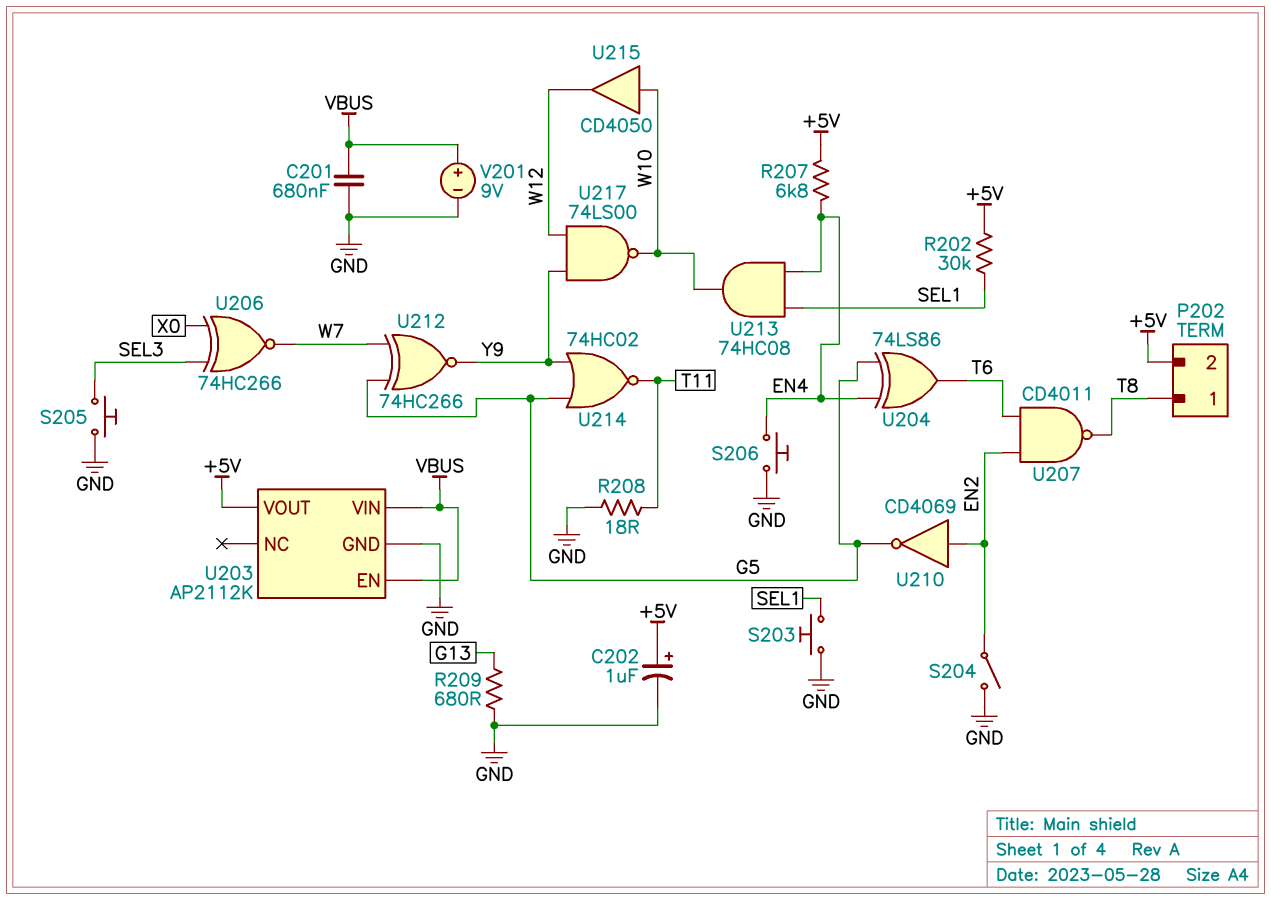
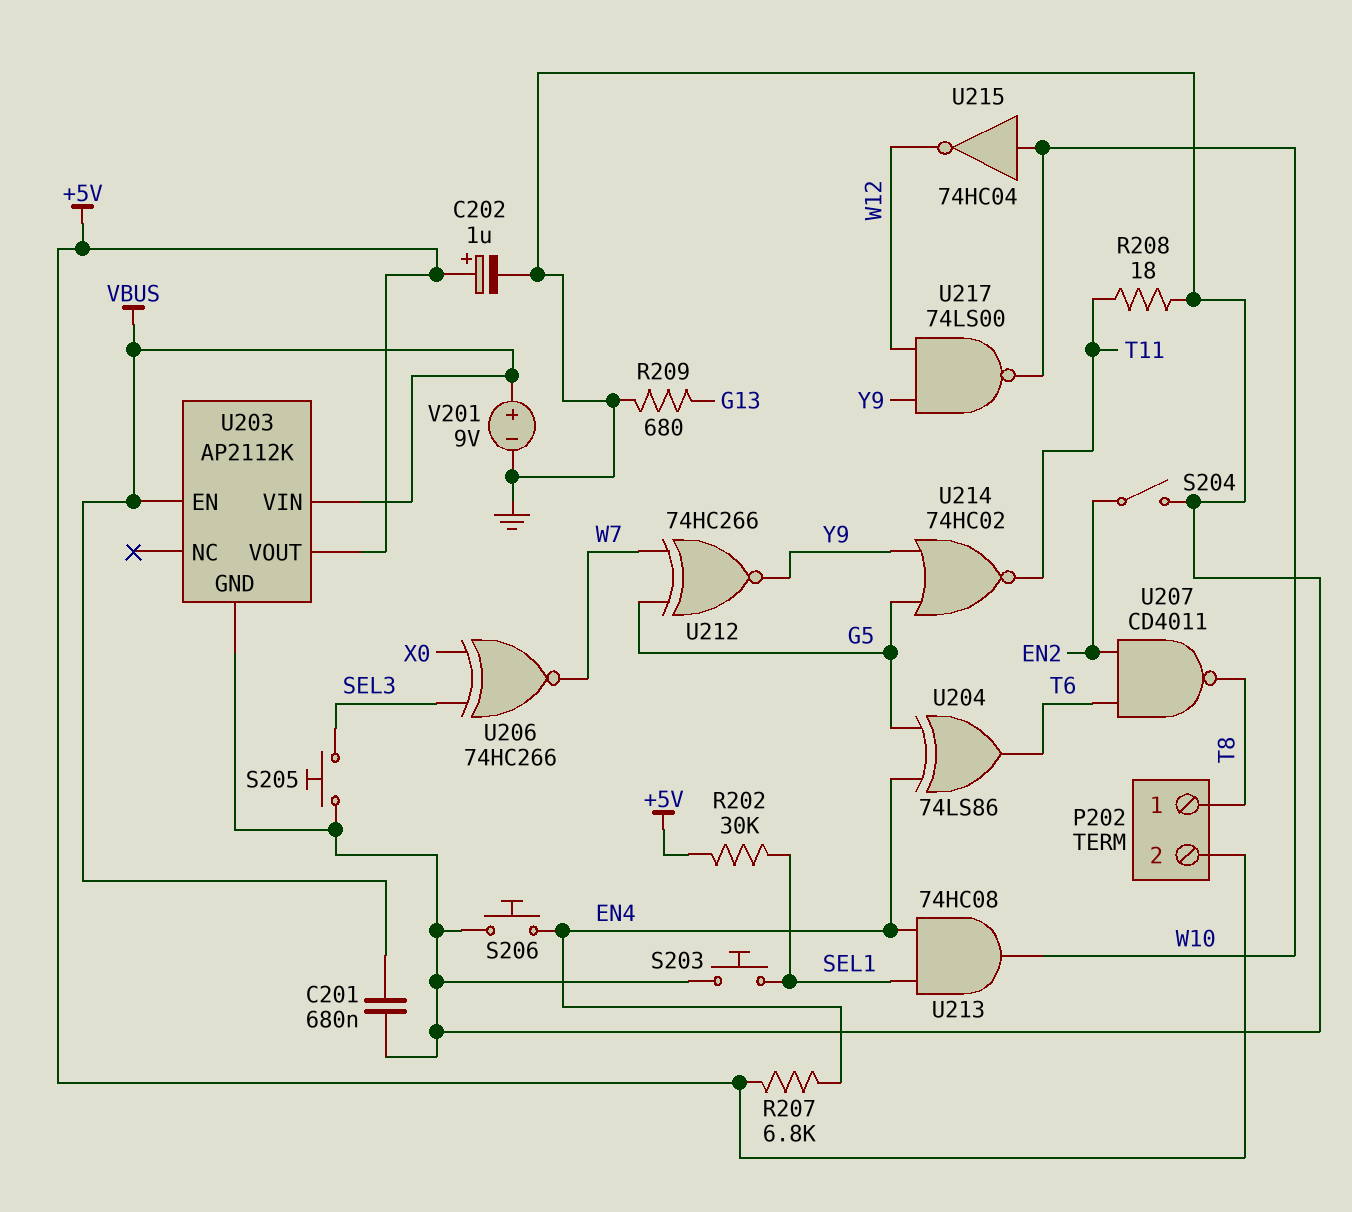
U210: NOT CD4069 (in EN2, out G5) -> none
U215: buffer CD4050 (in W10, out W12) -> NOT 74HC04 (in W10, out W12)

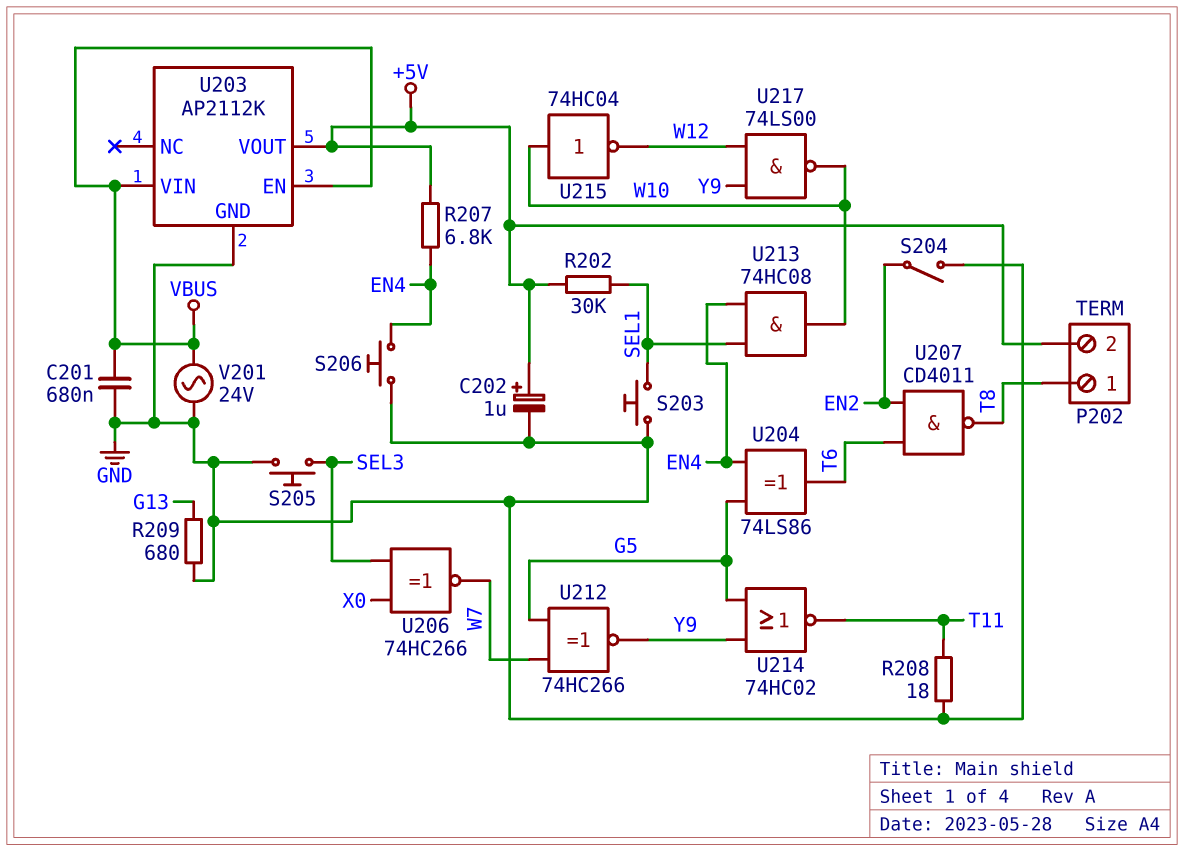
V201: 9V (plus VBUS, minus GND) -> AC 24V (GND, VBUS)

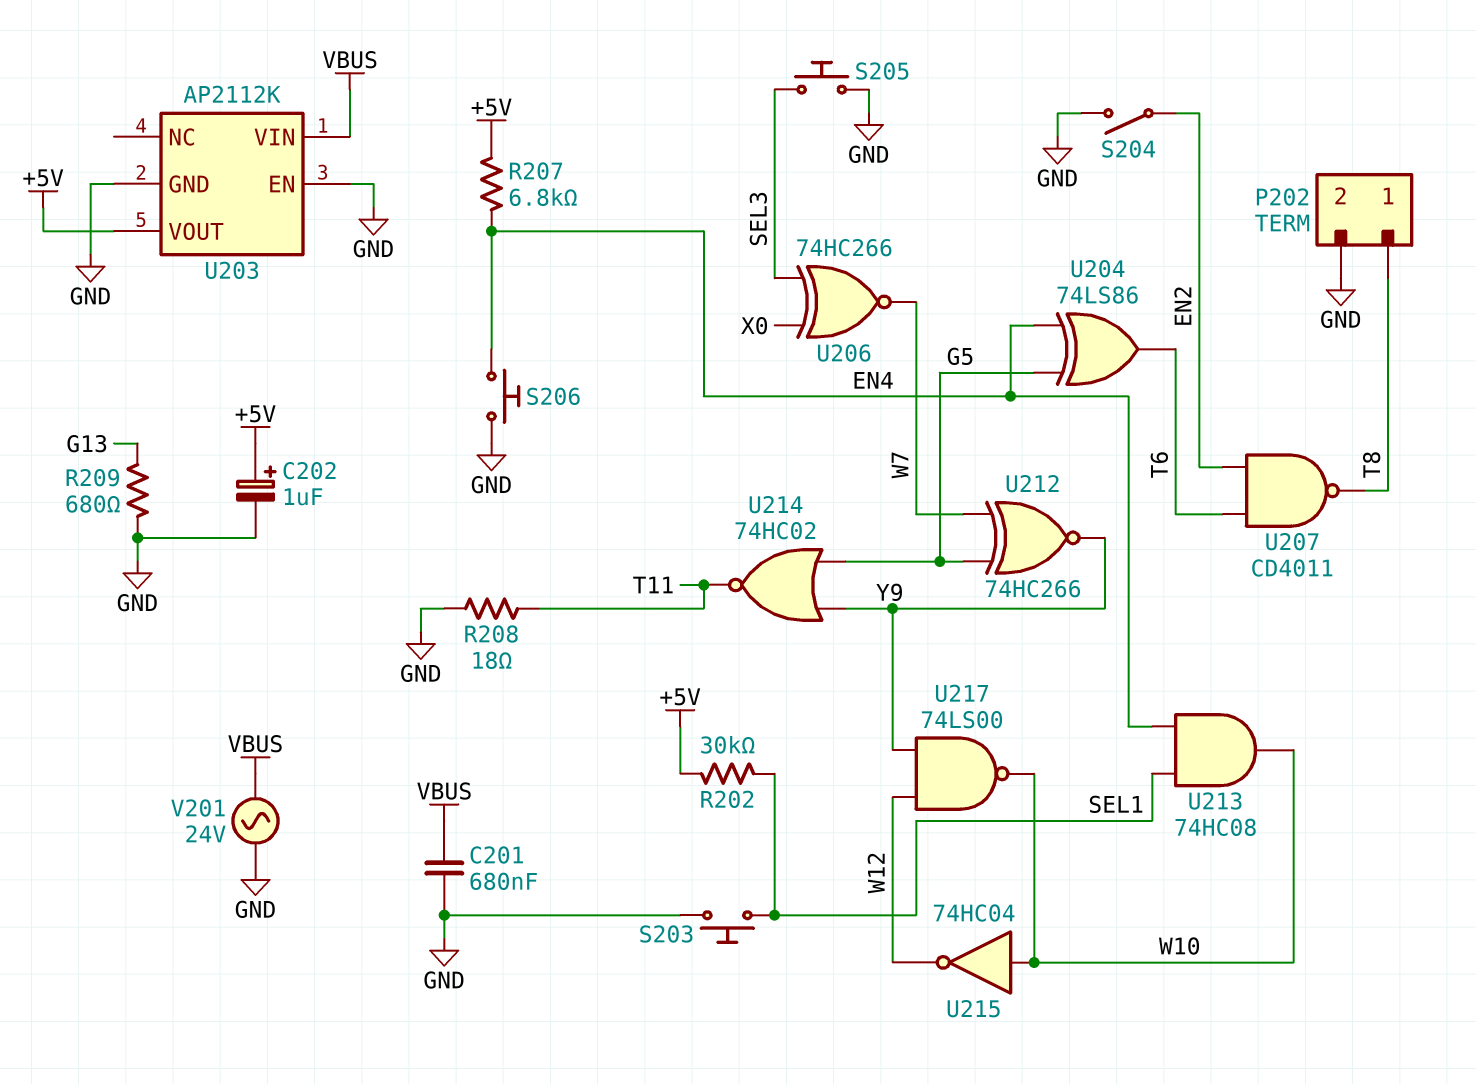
P202 pin 2: +5V -> GND
U203 pin EN: VBUS -> GND

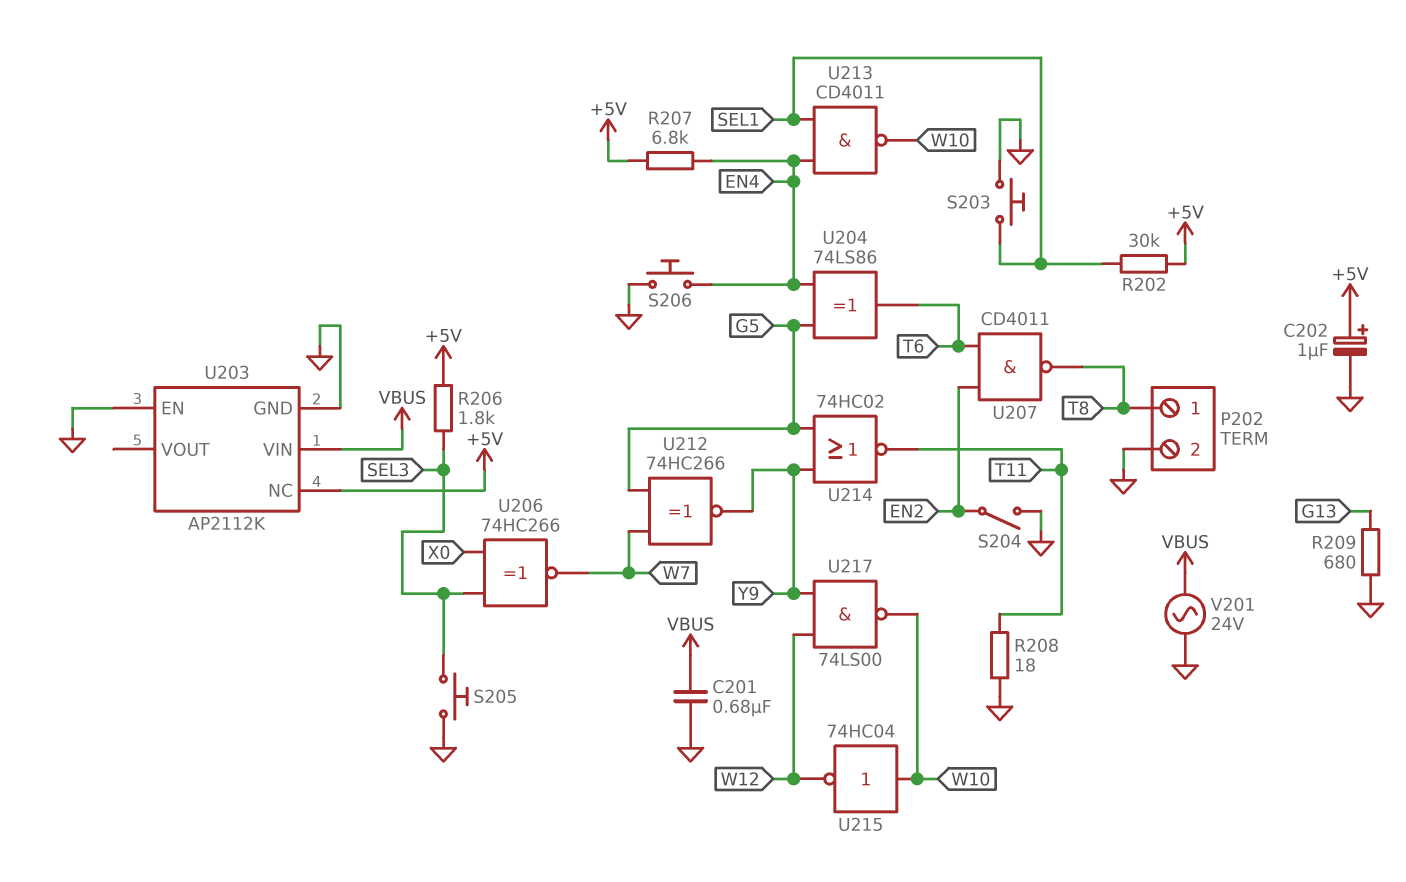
R206: none -> 1.8k (+5V, SEL3)
U203 pin NC: none -> +5V
U203 pin VOUT: +5V -> none
U213: AND 74HC08 (in EN4, in SEL1, out W10) -> NAND CD4011 (in EN4, in SEL1, out W10)

